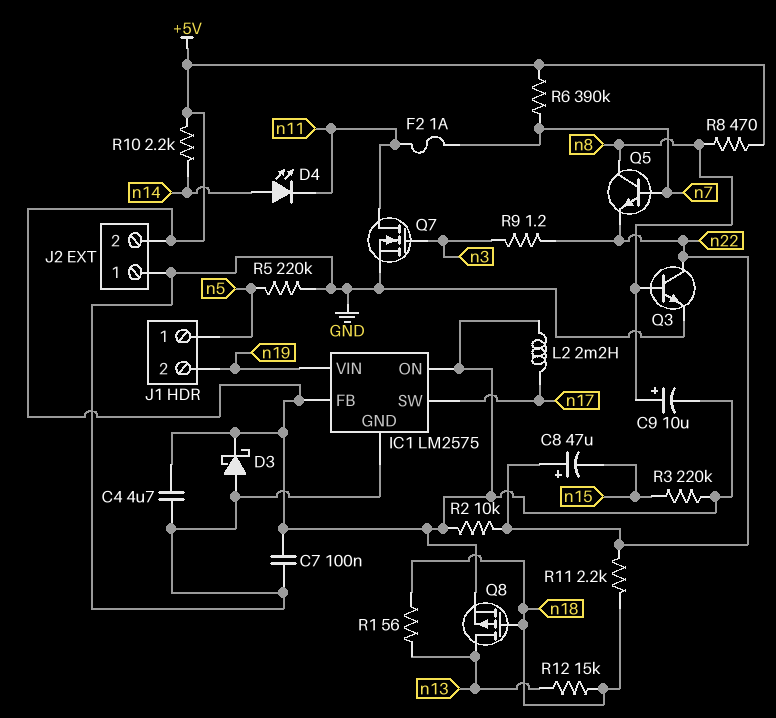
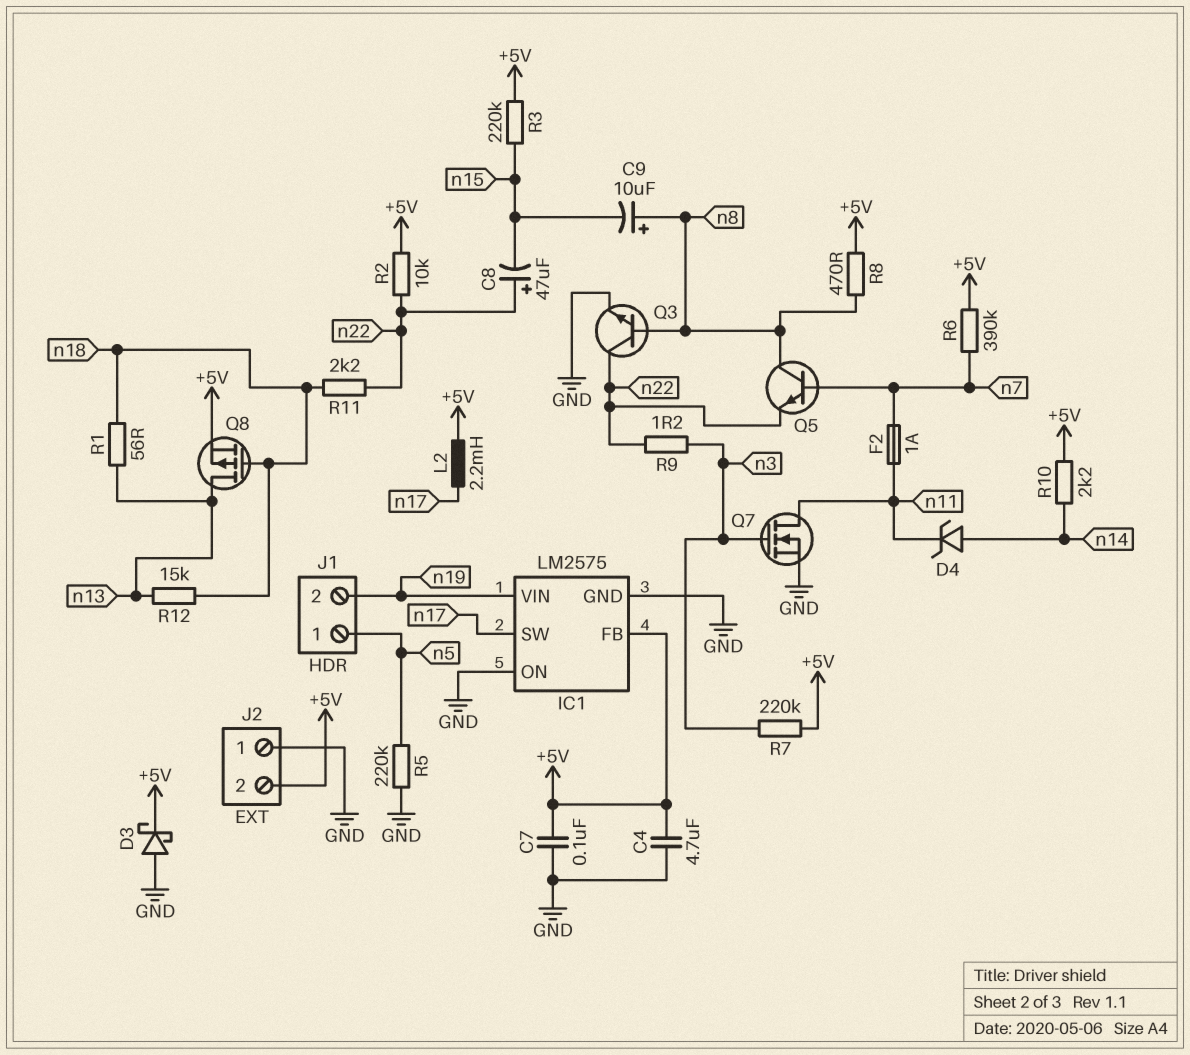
C9: 10uF (plus n8, minus +5V) -> 10uF (plus n8, minus n15)
D4: LED (A n14, K n11) -> zener (A n14, K n11)
IC1 pin ON: +5V -> GND
R7: none -> 220k (+5V, n3)

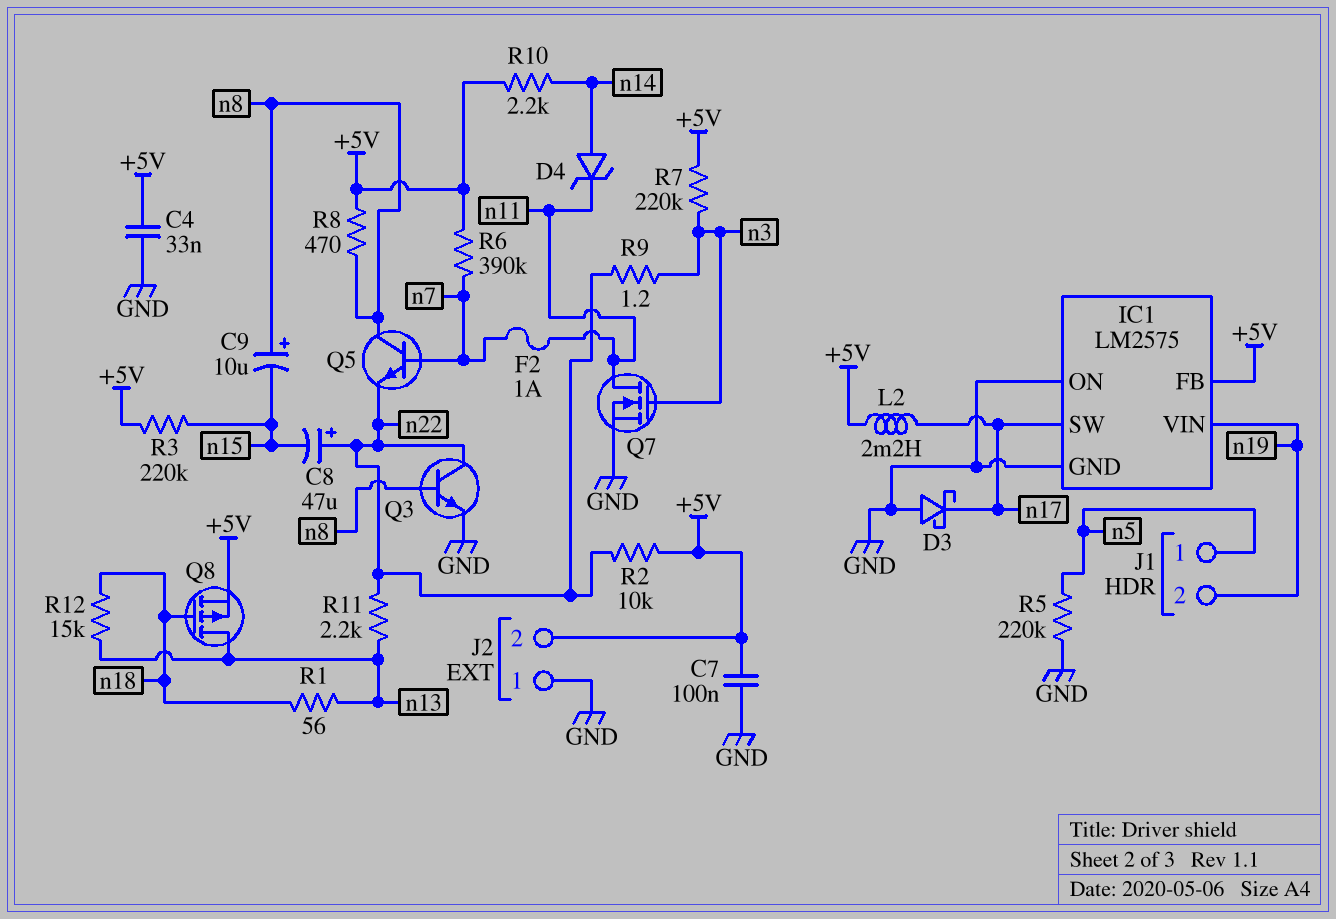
C4: 4.7uF (+5V, GND) -> 33nF (+5V, GND)
D3: schottky (A GND, K +5V) -> schottky (A GND, K n17)
R11: 2.2k (n18, n22) -> 2.2k (n13, n22)

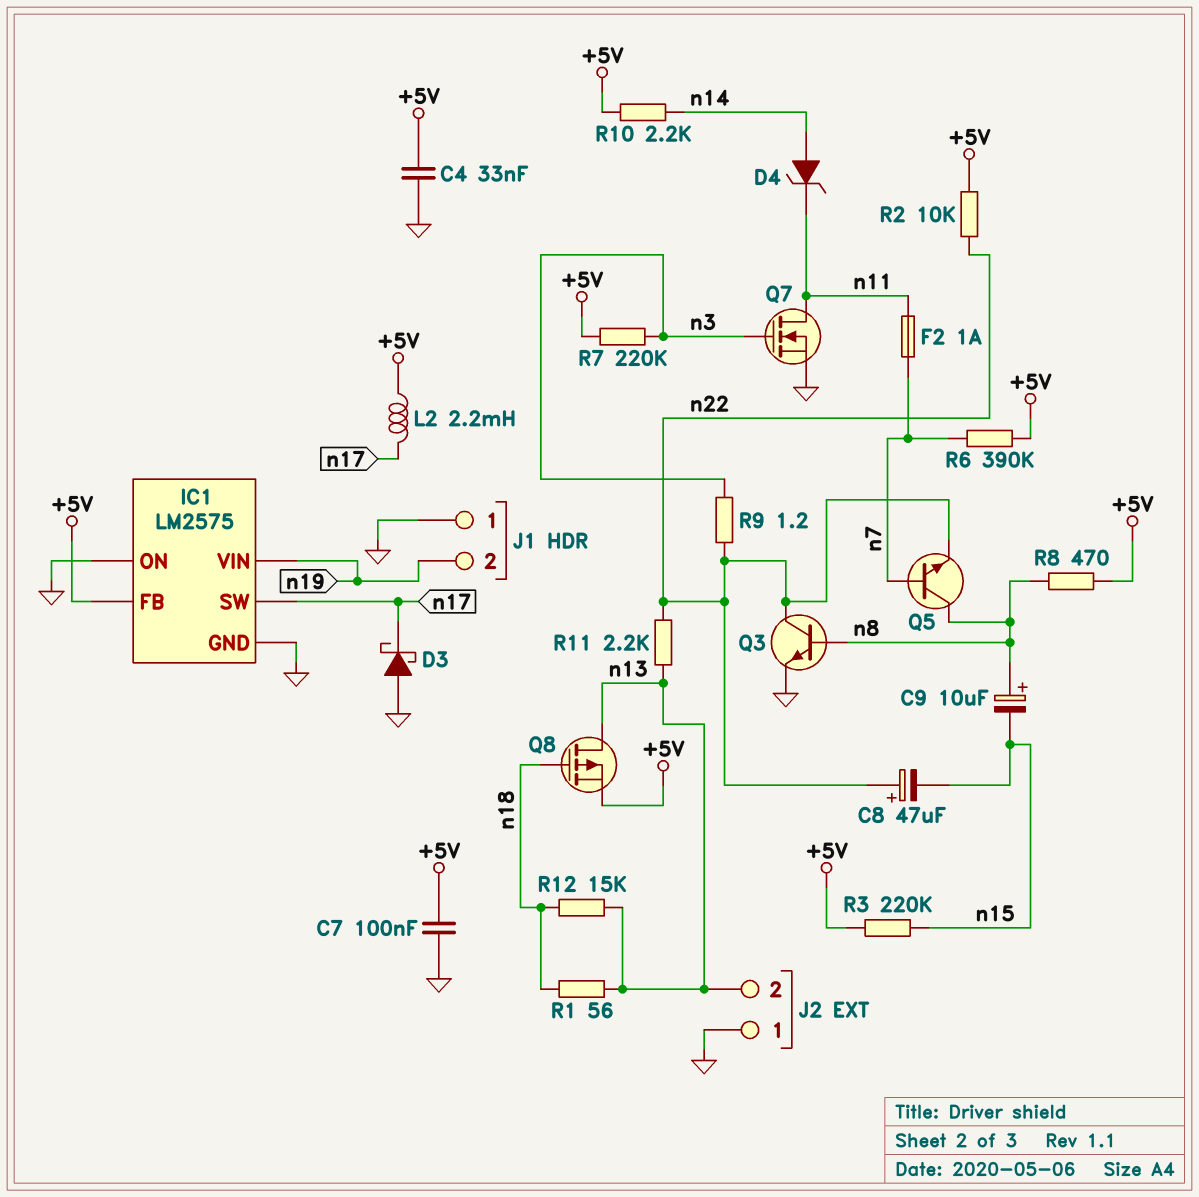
J1 pin 1: n5 -> GND
J2 pin 2: +5V -> n13
R5: 220k (GND, n5) -> none

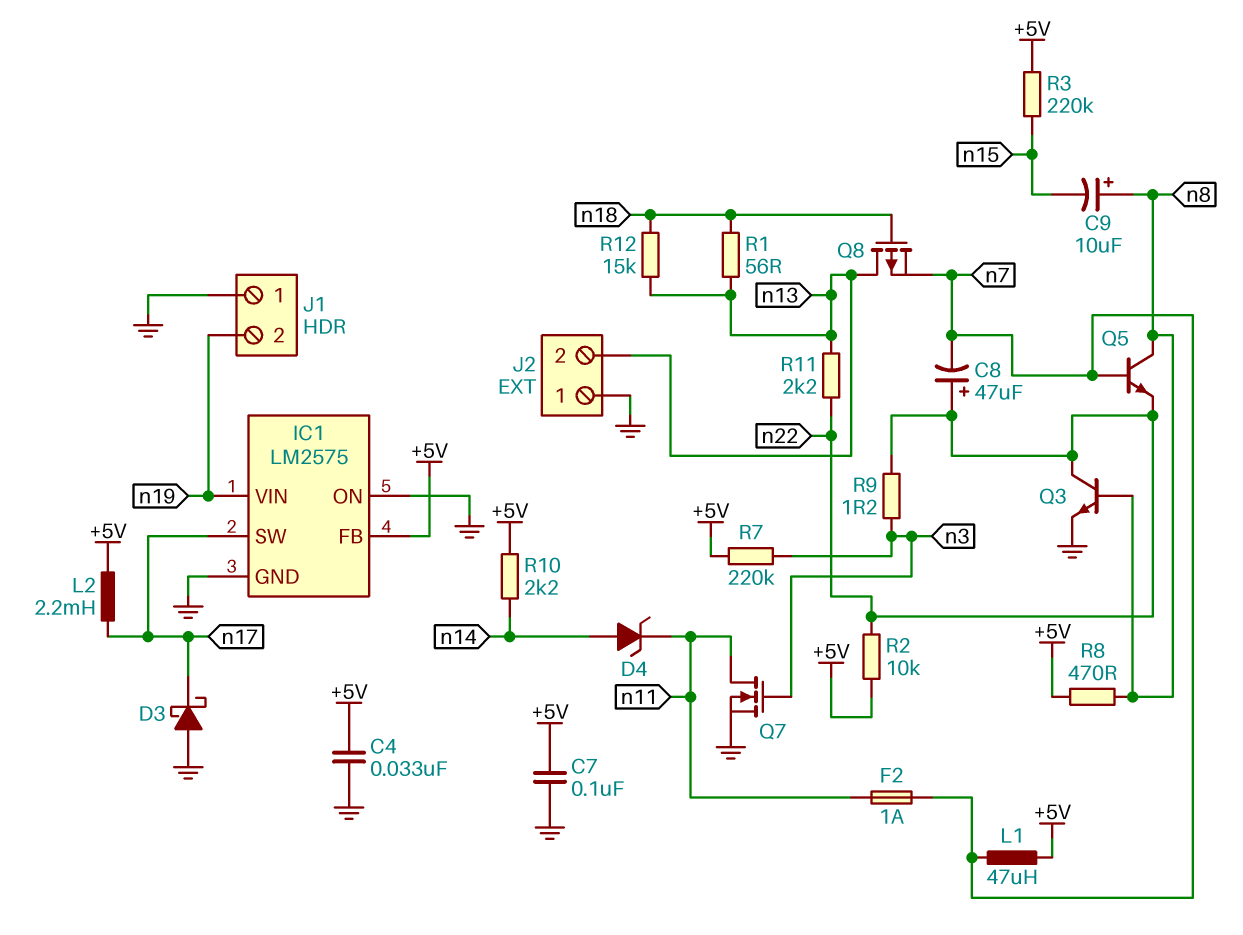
C8: 47uF (plus n22, minus n15) -> 47uF (plus n22, minus n7)
L1: none -> 47uH (+5V, n7)
Q8: PMOS (G n18, D n13, S +5V) -> PMOS (G n18, D n13, S n7)
R6: 390k (+5V, n7) -> none

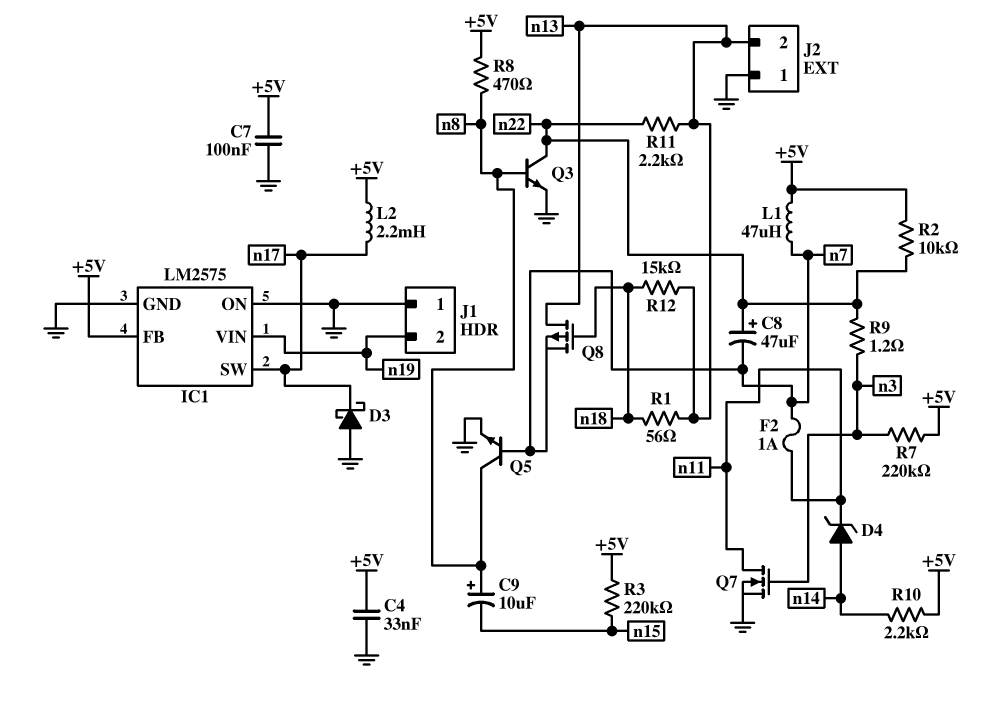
Q5: NPN (B n7, C n8, E n22) -> NPN (B n7, C n8, E GND)

